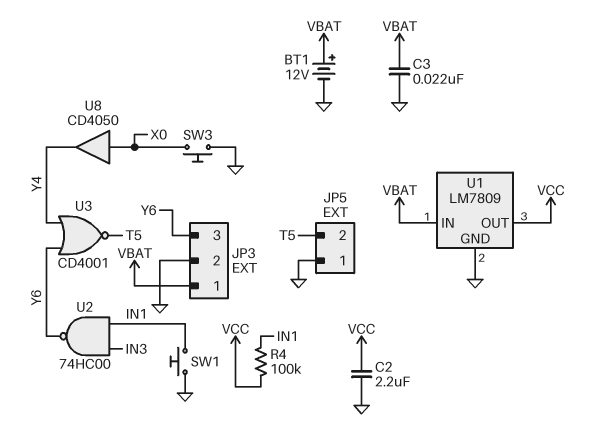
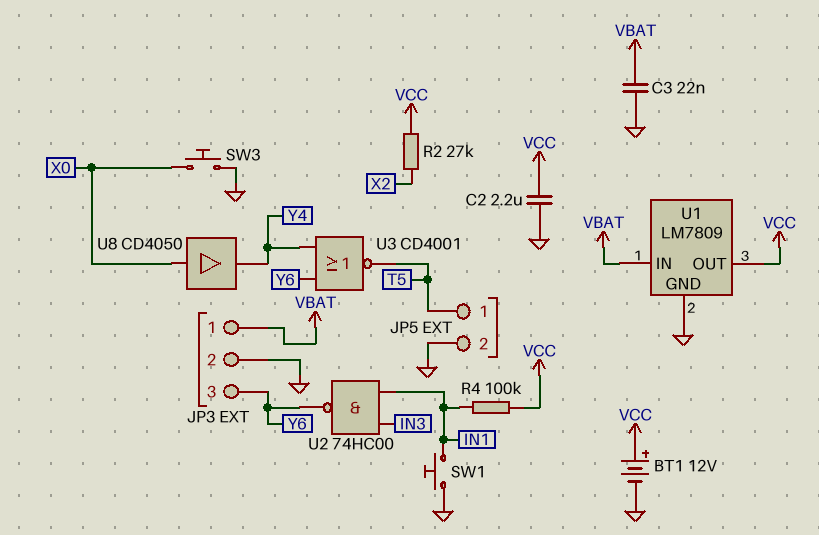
BT1: 12V (plus VBAT, minus GND) -> 12V (plus VCC, minus GND)
JP5 pin 1: GND -> T5
JP5 pin 2: T5 -> GND
R2: none -> 27k (VCC, X2)

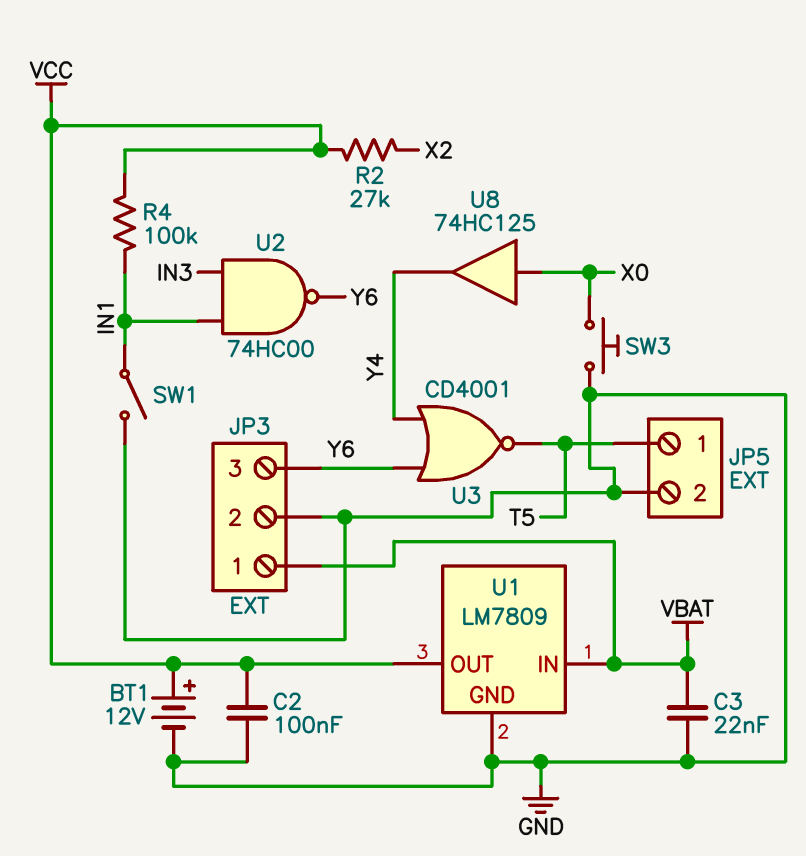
C2: 2.2uF (GND, VCC) -> 100nF (GND, VCC)
SW1: button (GND, IN1) -> switch (GND, IN1)
U8: buffer CD4050 (in X0, out Y4) -> buffer 74HC125 (in X0, out Y4)

